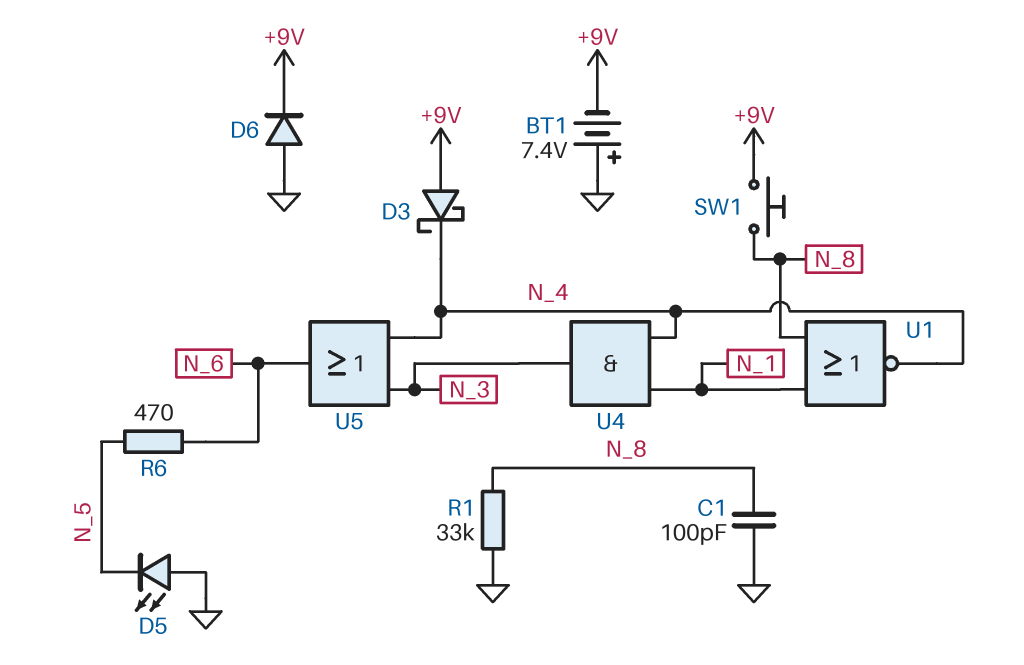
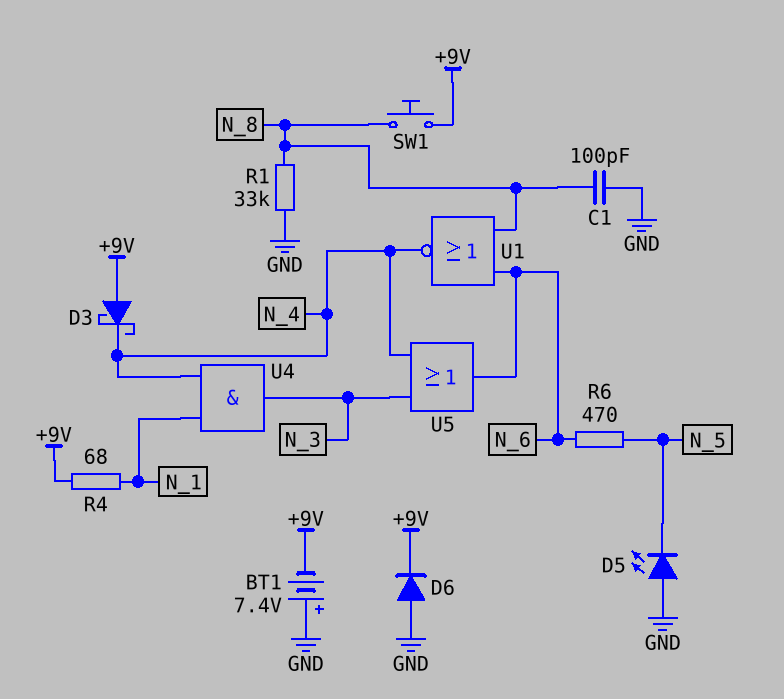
R4: none -> 68 (+9V, N_1)
U1: NOR (in N_1, in N_8, out N_4) -> NOR (in N_6, in N_8, out N_4)

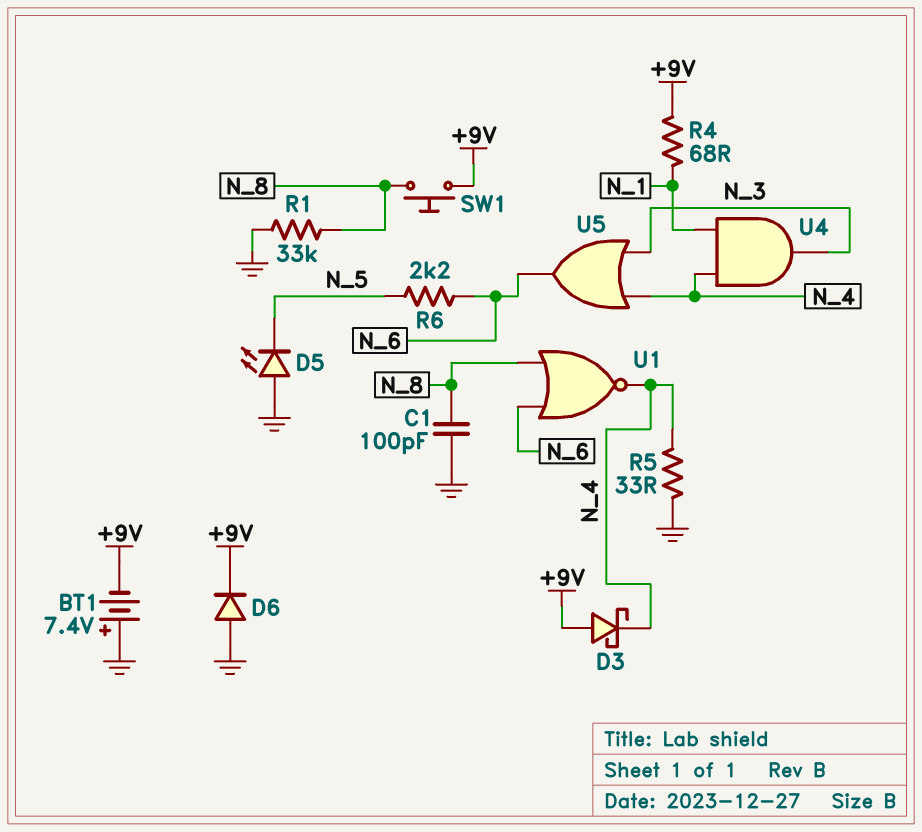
R5: none -> 33 (GND, N_4)
R6: 470 (N_5, N_6) -> 2.2k (N_5, N_6)

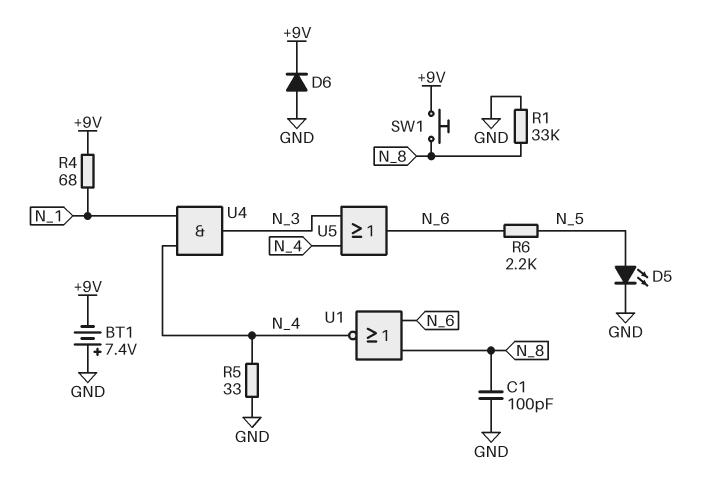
D3: schottky (A +9V, K N_4) -> none
D5: LED (A GND, K N_5) -> LED (A N_5, K GND)

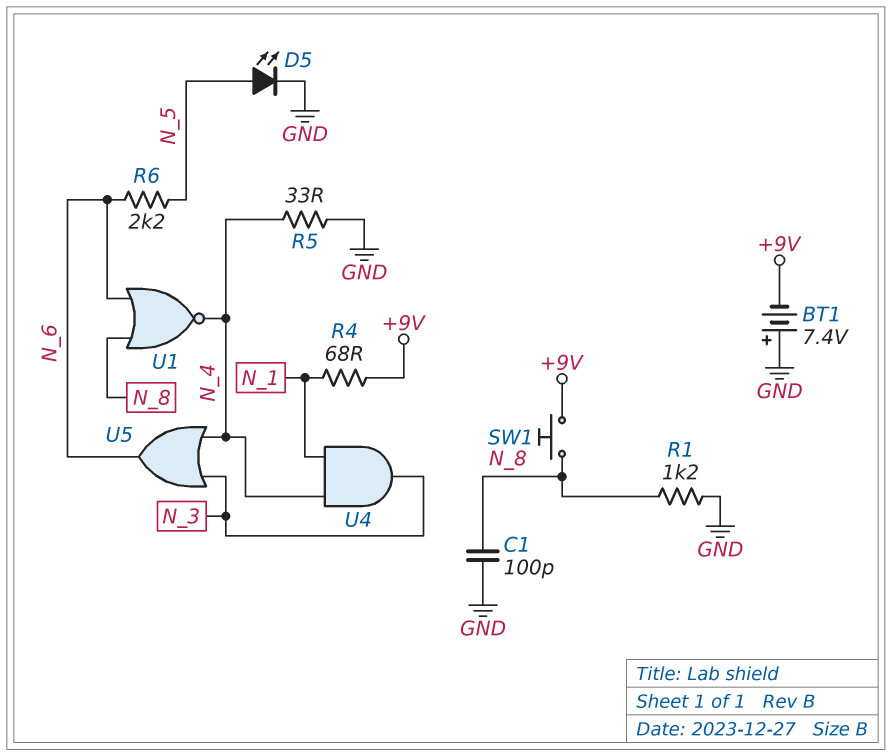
D6: diode (A GND, K +9V) -> none
R1: 33k (GND, N_8) -> 1.2k (GND, N_8)

